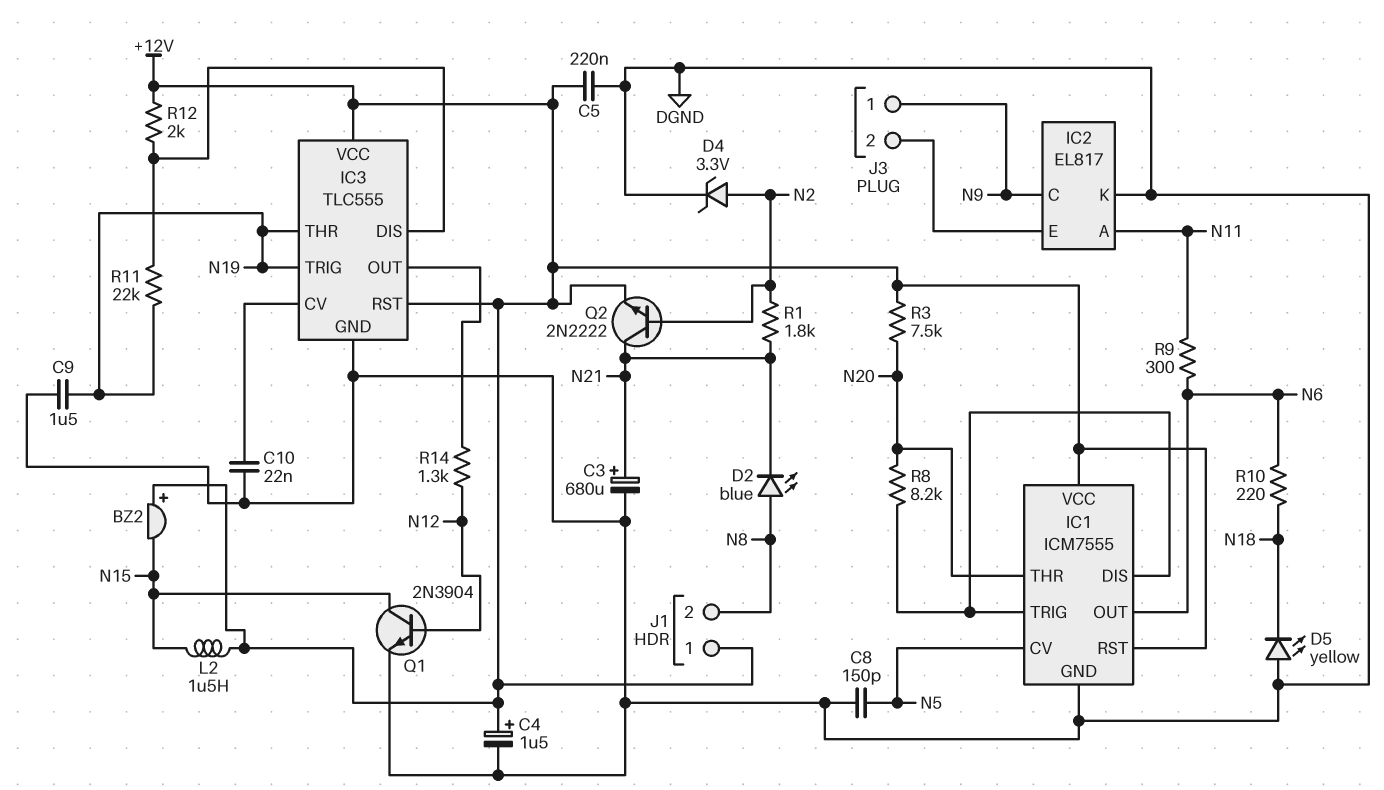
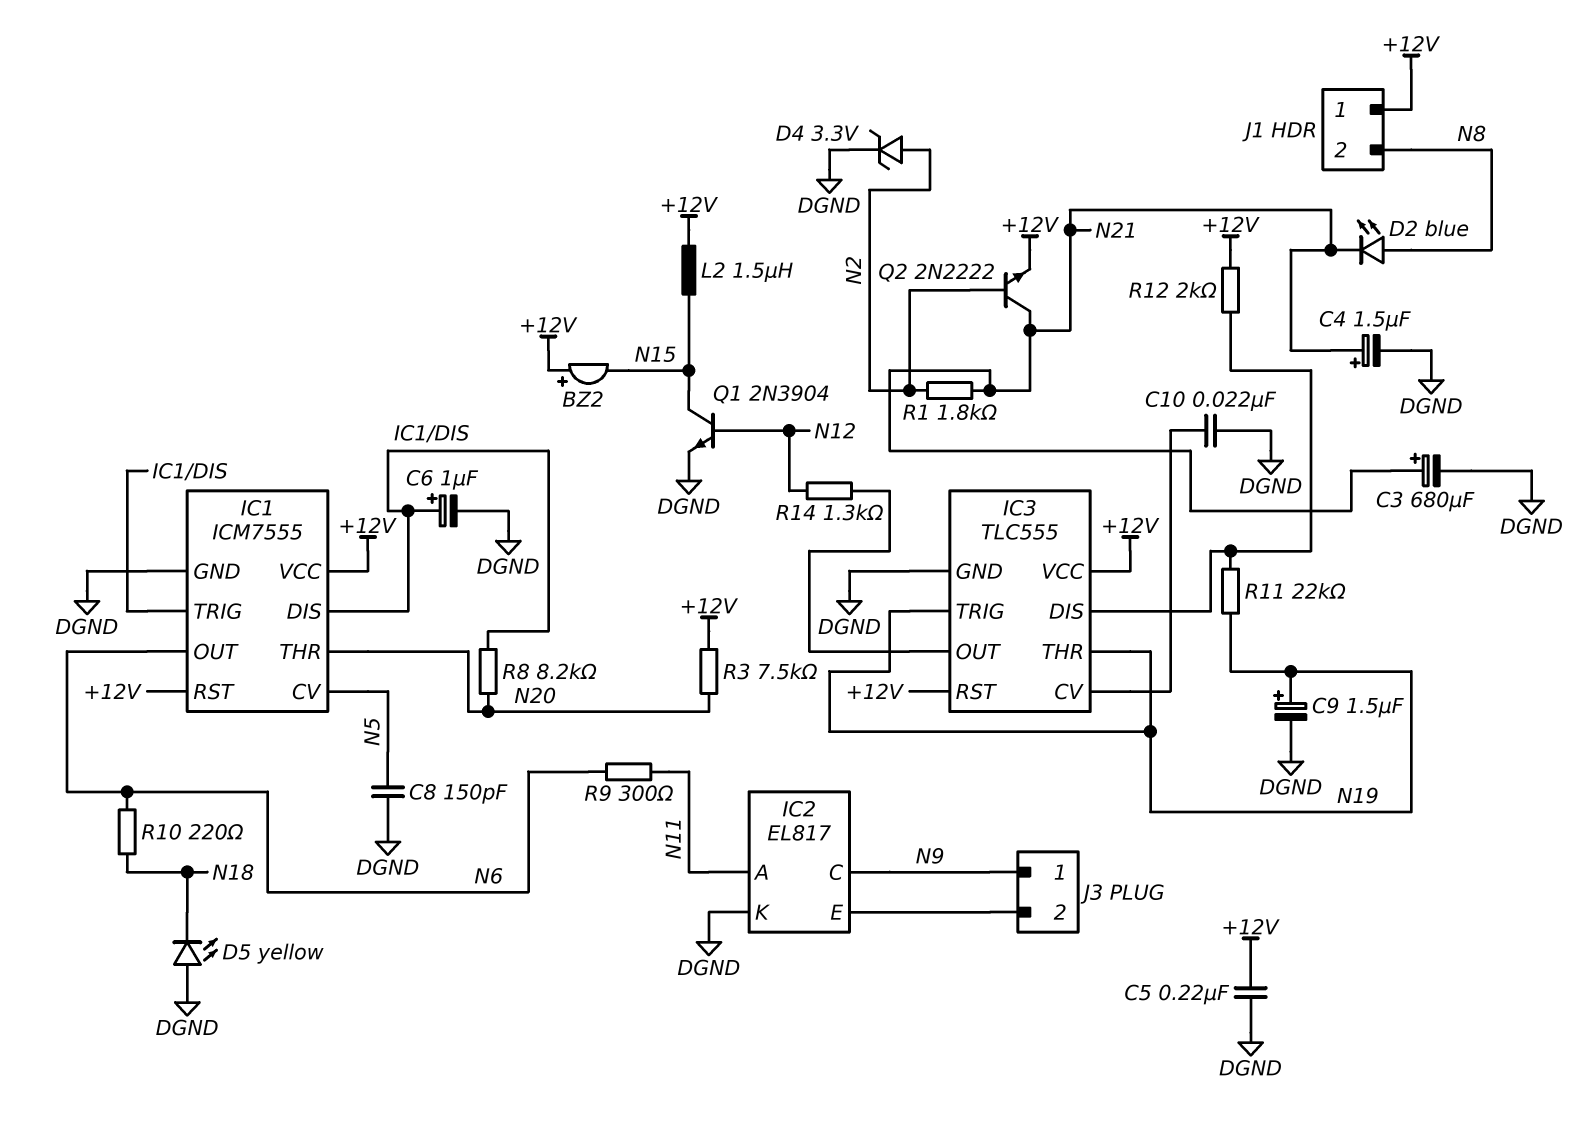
C4: 1.5uF (plus +12V, minus DGND) -> 1.5uF (plus N21, minus DGND)
C6: none -> 1uF (plus IC1/DIS, minus DGND)
C9: 1.5uF (DGND, N19) -> 1.5uF (plus N19, minus DGND)

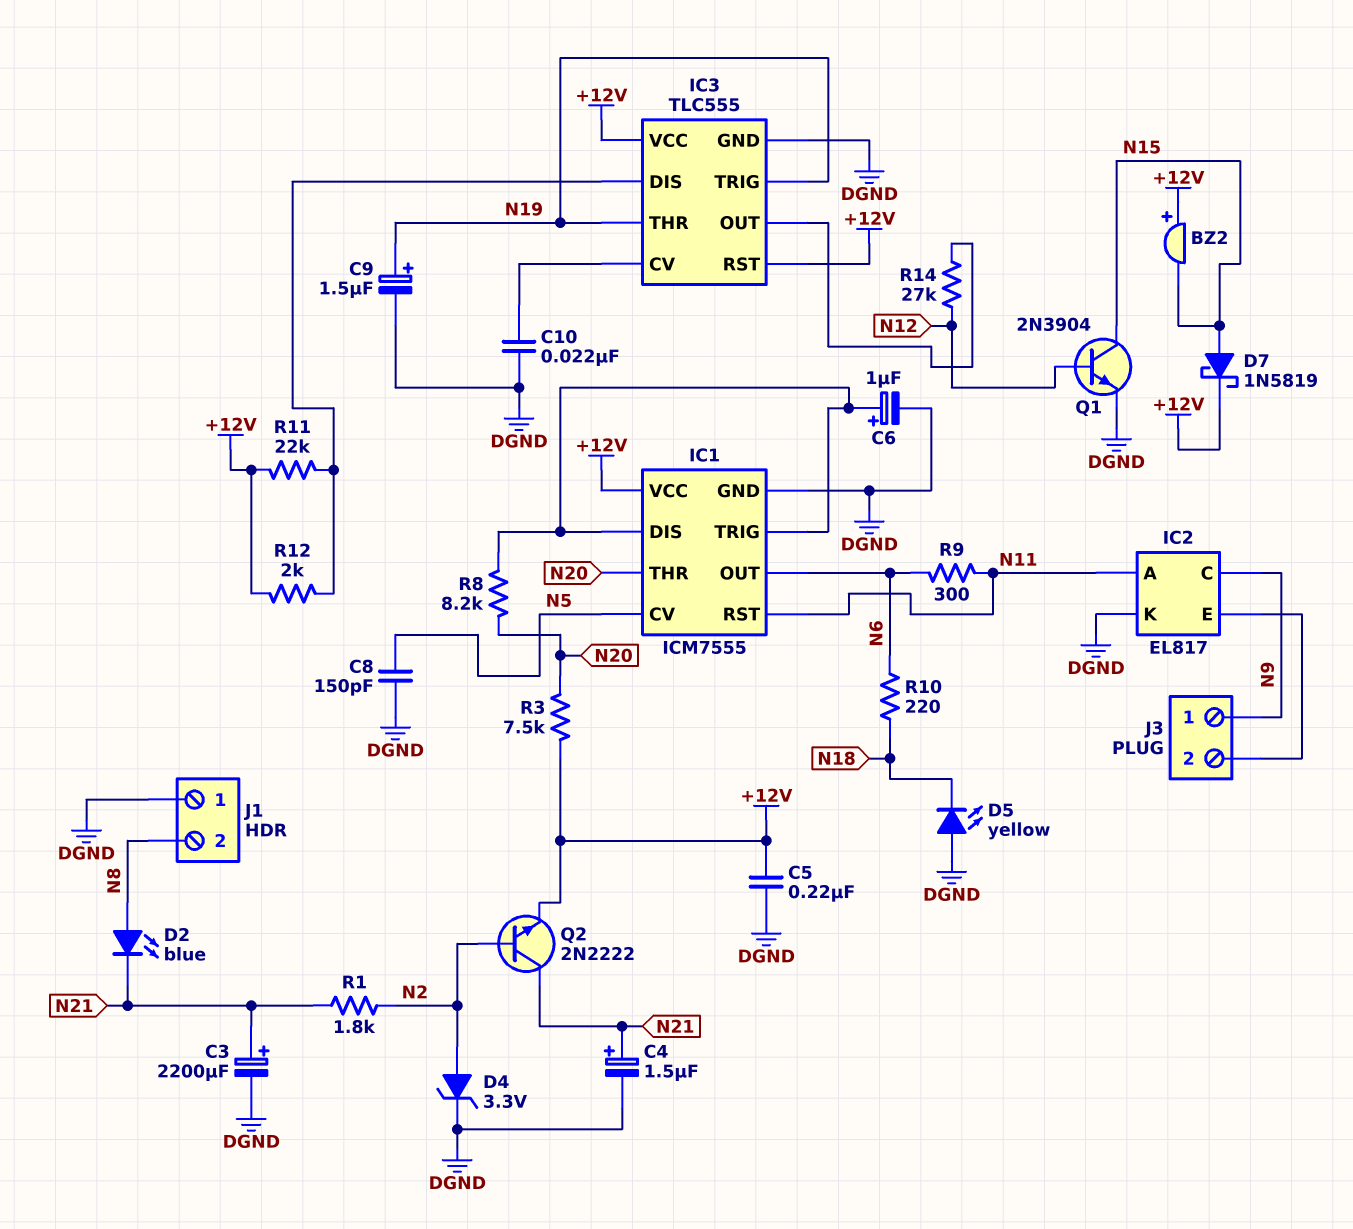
C3: 680uF (plus N21, minus DGND) -> 2200uF (plus N21, minus DGND)
D7: none -> schottky 1N5819 (A N15, K +12V)
IC1 pin RST: +12V -> N11
J1 pin 1: +12V -> DGND
L2: 1.5uH (+12V, N15) -> none
R11: 22k (IC3/DIS, N19) -> 22k (+12V, IC3/DIS)
R14: 1.3k (IC3/OUT, N12) -> 27k (IC3/OUT, N12)

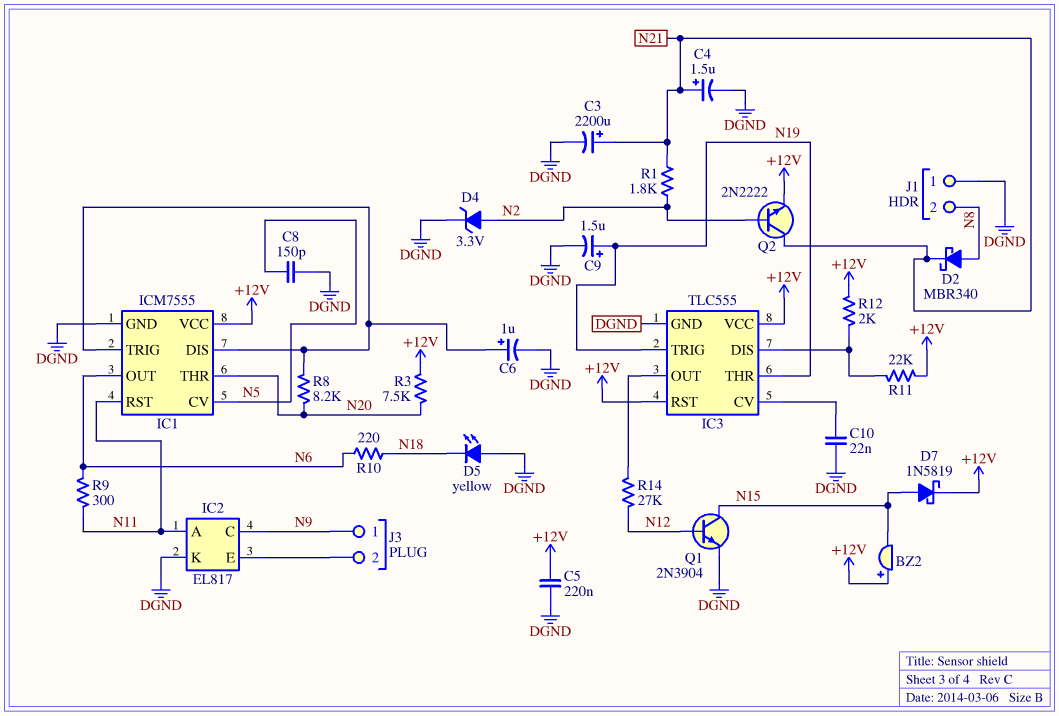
D2: LED blue (A N8, K N21) -> schottky MBR340 (A N8, K N21)

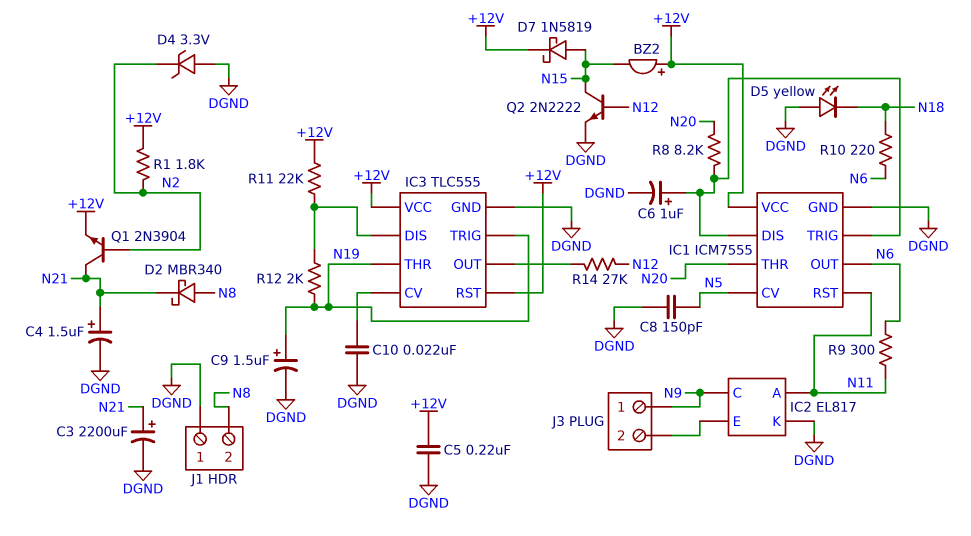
D4: zener 3.3V (A N2, K DGND) -> zener 3.3V (A DGND, K N2)
Q1: NPN 2N3904 (B N12, C N15, E DGND) -> NPN 2N3904 (B N2, C N21, E +12V)
Q2: NPN 2N2222 (B N2, C N21, E +12V) -> NPN 2N2222 (B N12, C N15, E DGND)
R1: 1.8k (N2, N21) -> 1.8k (+12V, N2)
R3: 7.5k (+12V, N20) -> none
R12: 2k (+12V, IC3/DIS) -> 2k (IC3/DIS, N19)

